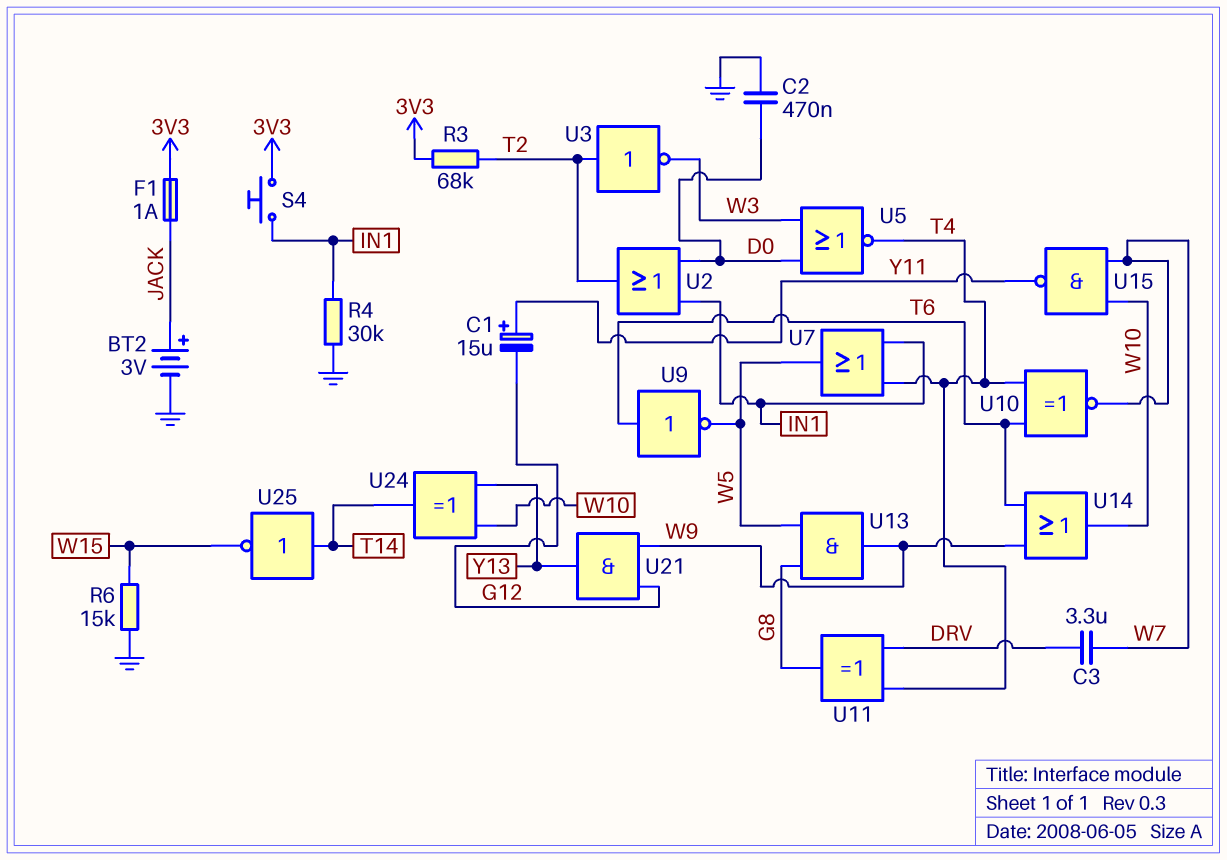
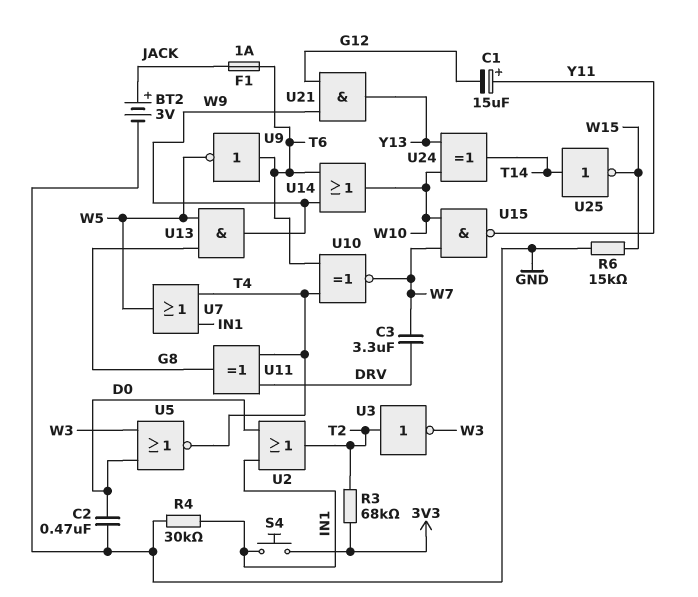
F1: 1A (3V3, JACK) -> 1A (JACK, T6)

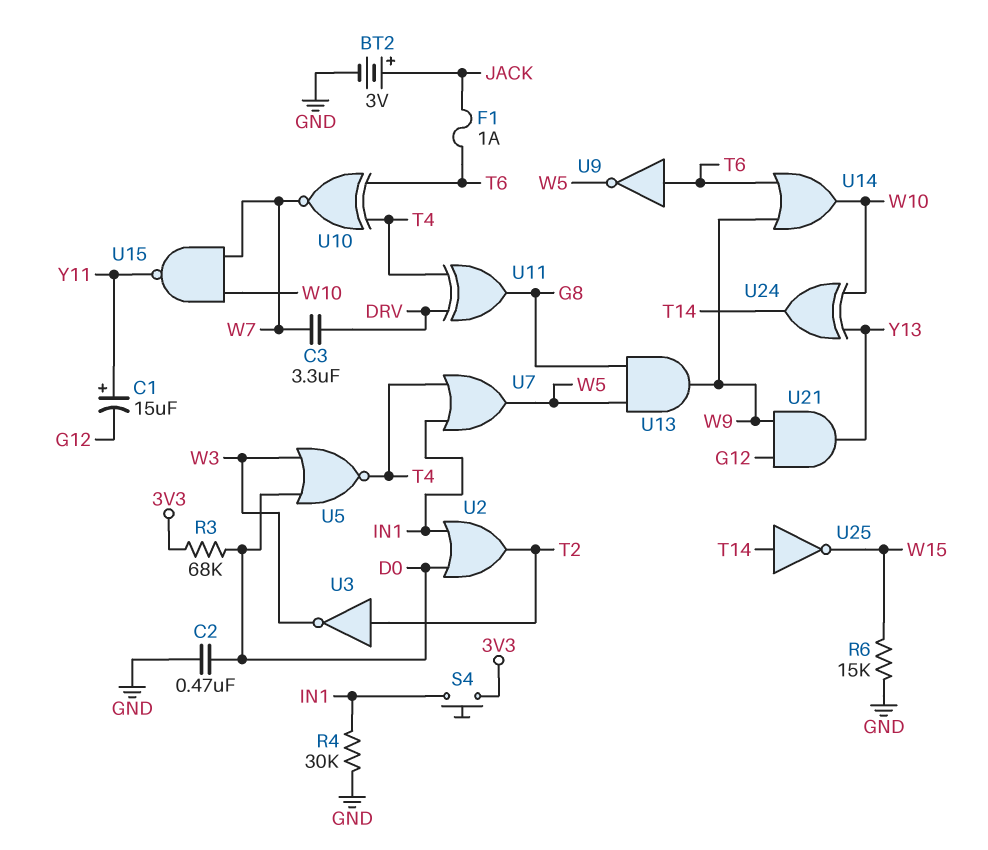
R3: 68k (3V3, T2) -> 68k (3V3, D0)

